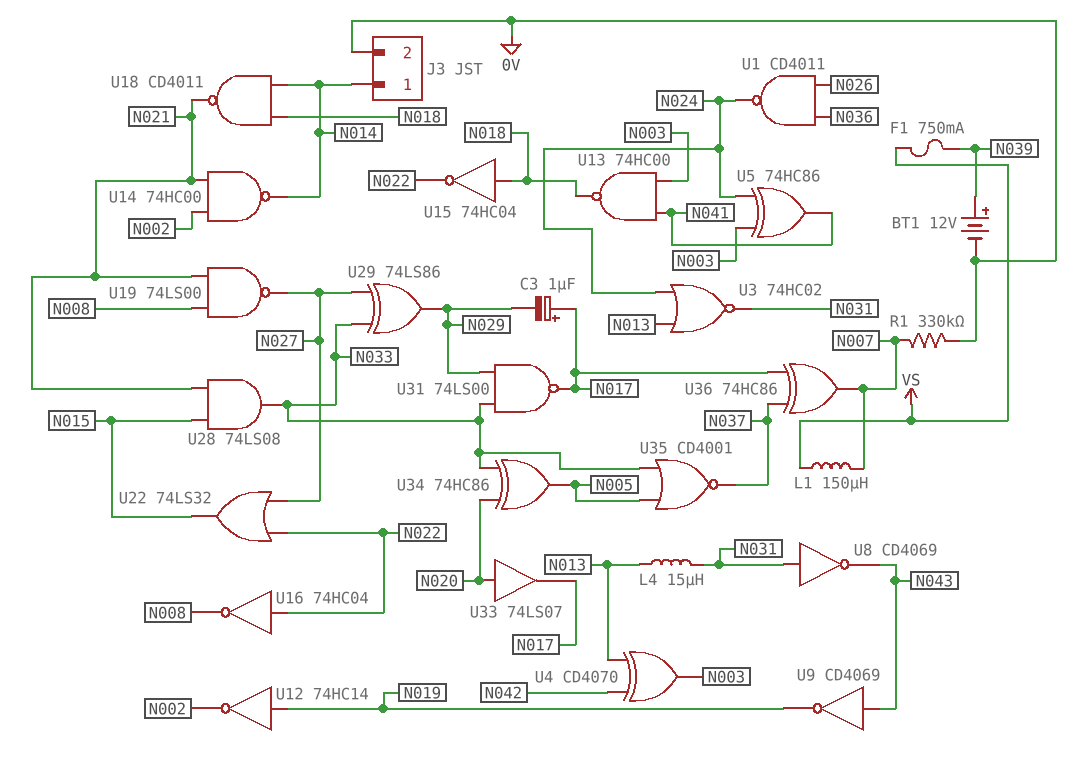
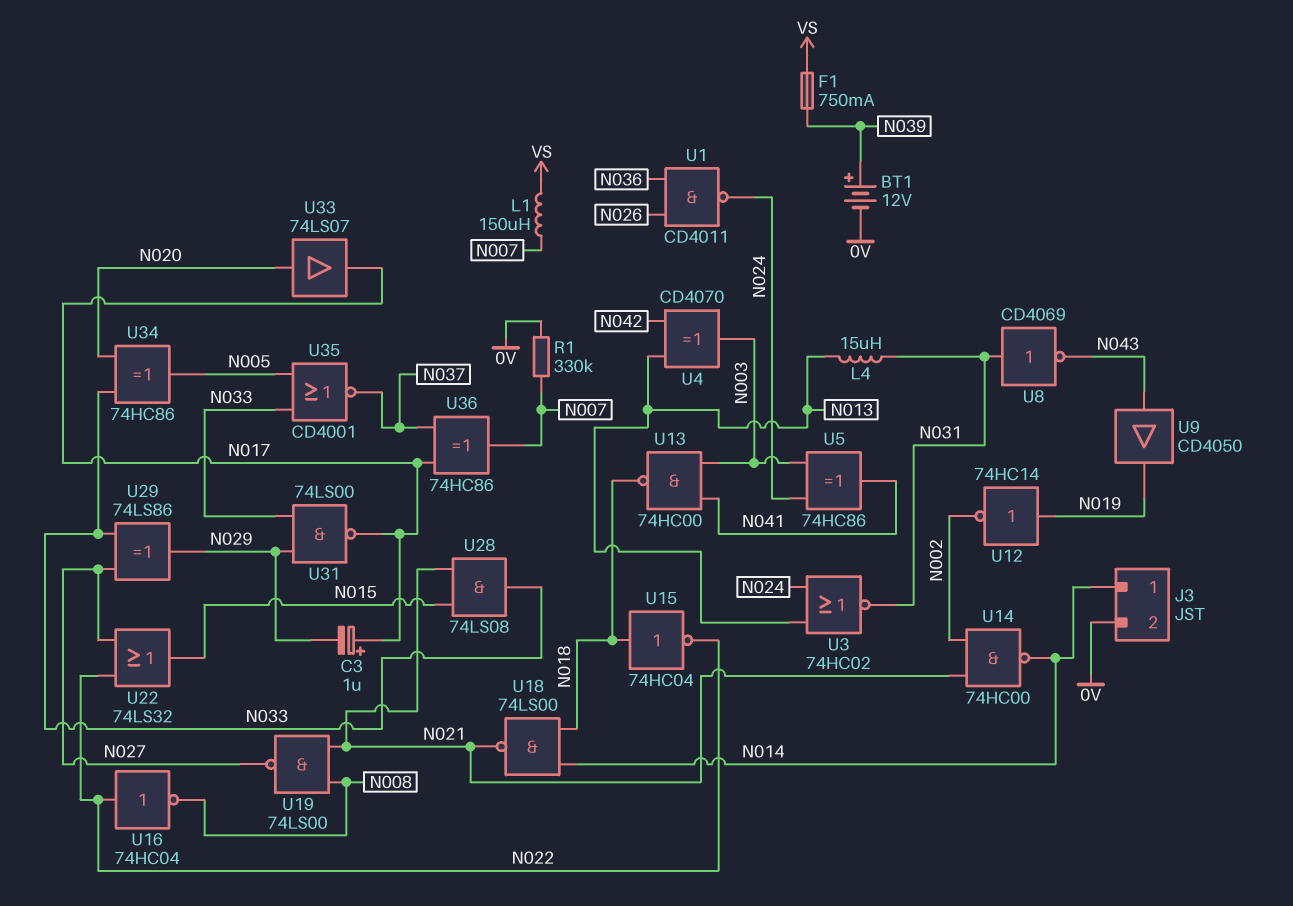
U9: NOT CD4069 (in N043, out N019) -> buffer CD4050 (in N043, out N019)
U18: NAND CD4011 (in N014, in N018, out N021) -> NAND 74LS00 (in N014, in N018, out N021)

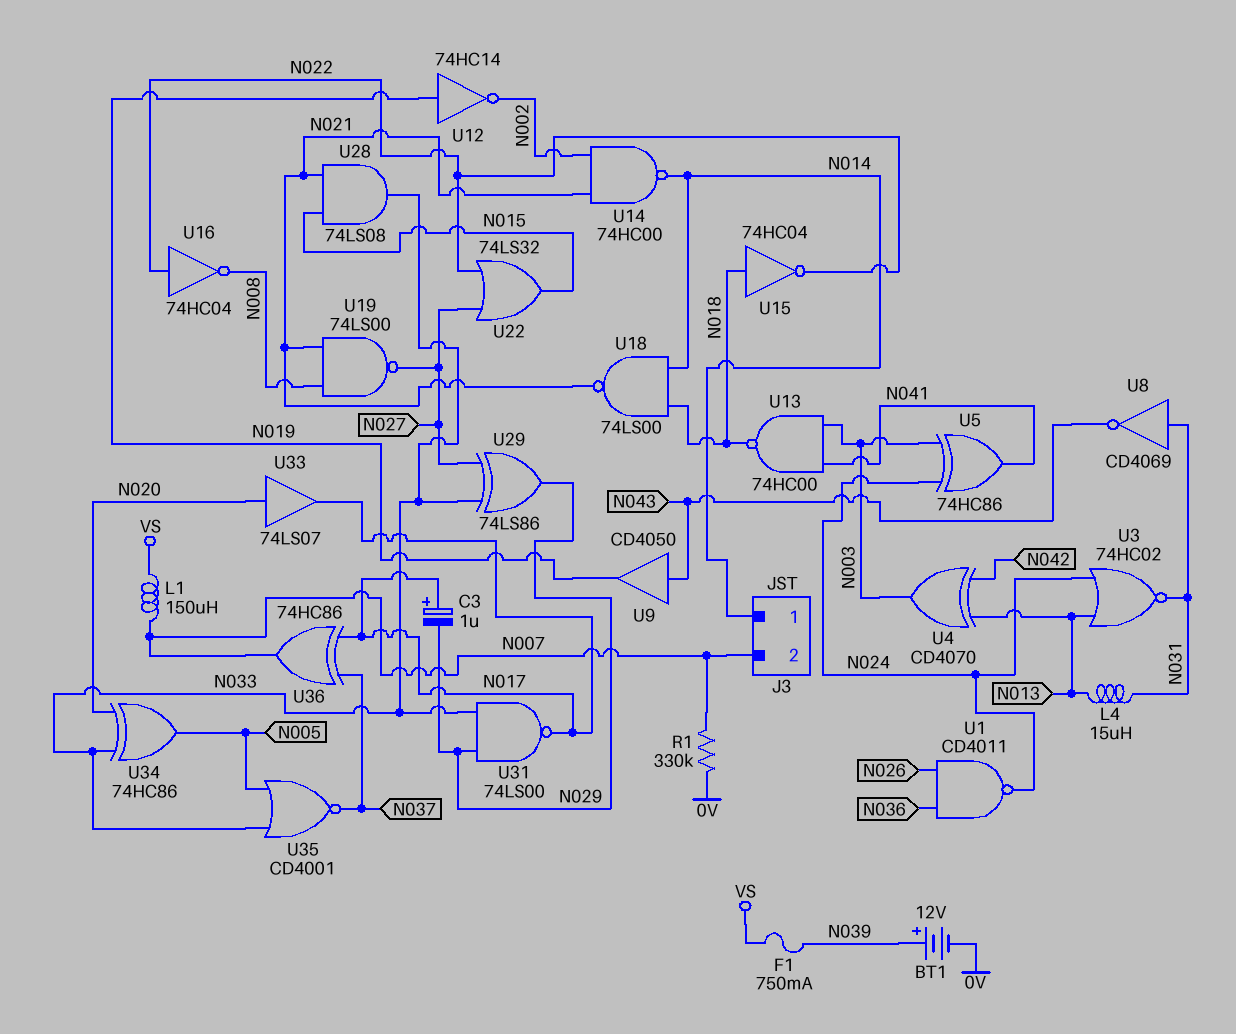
J3 pin 2: 0V -> N007

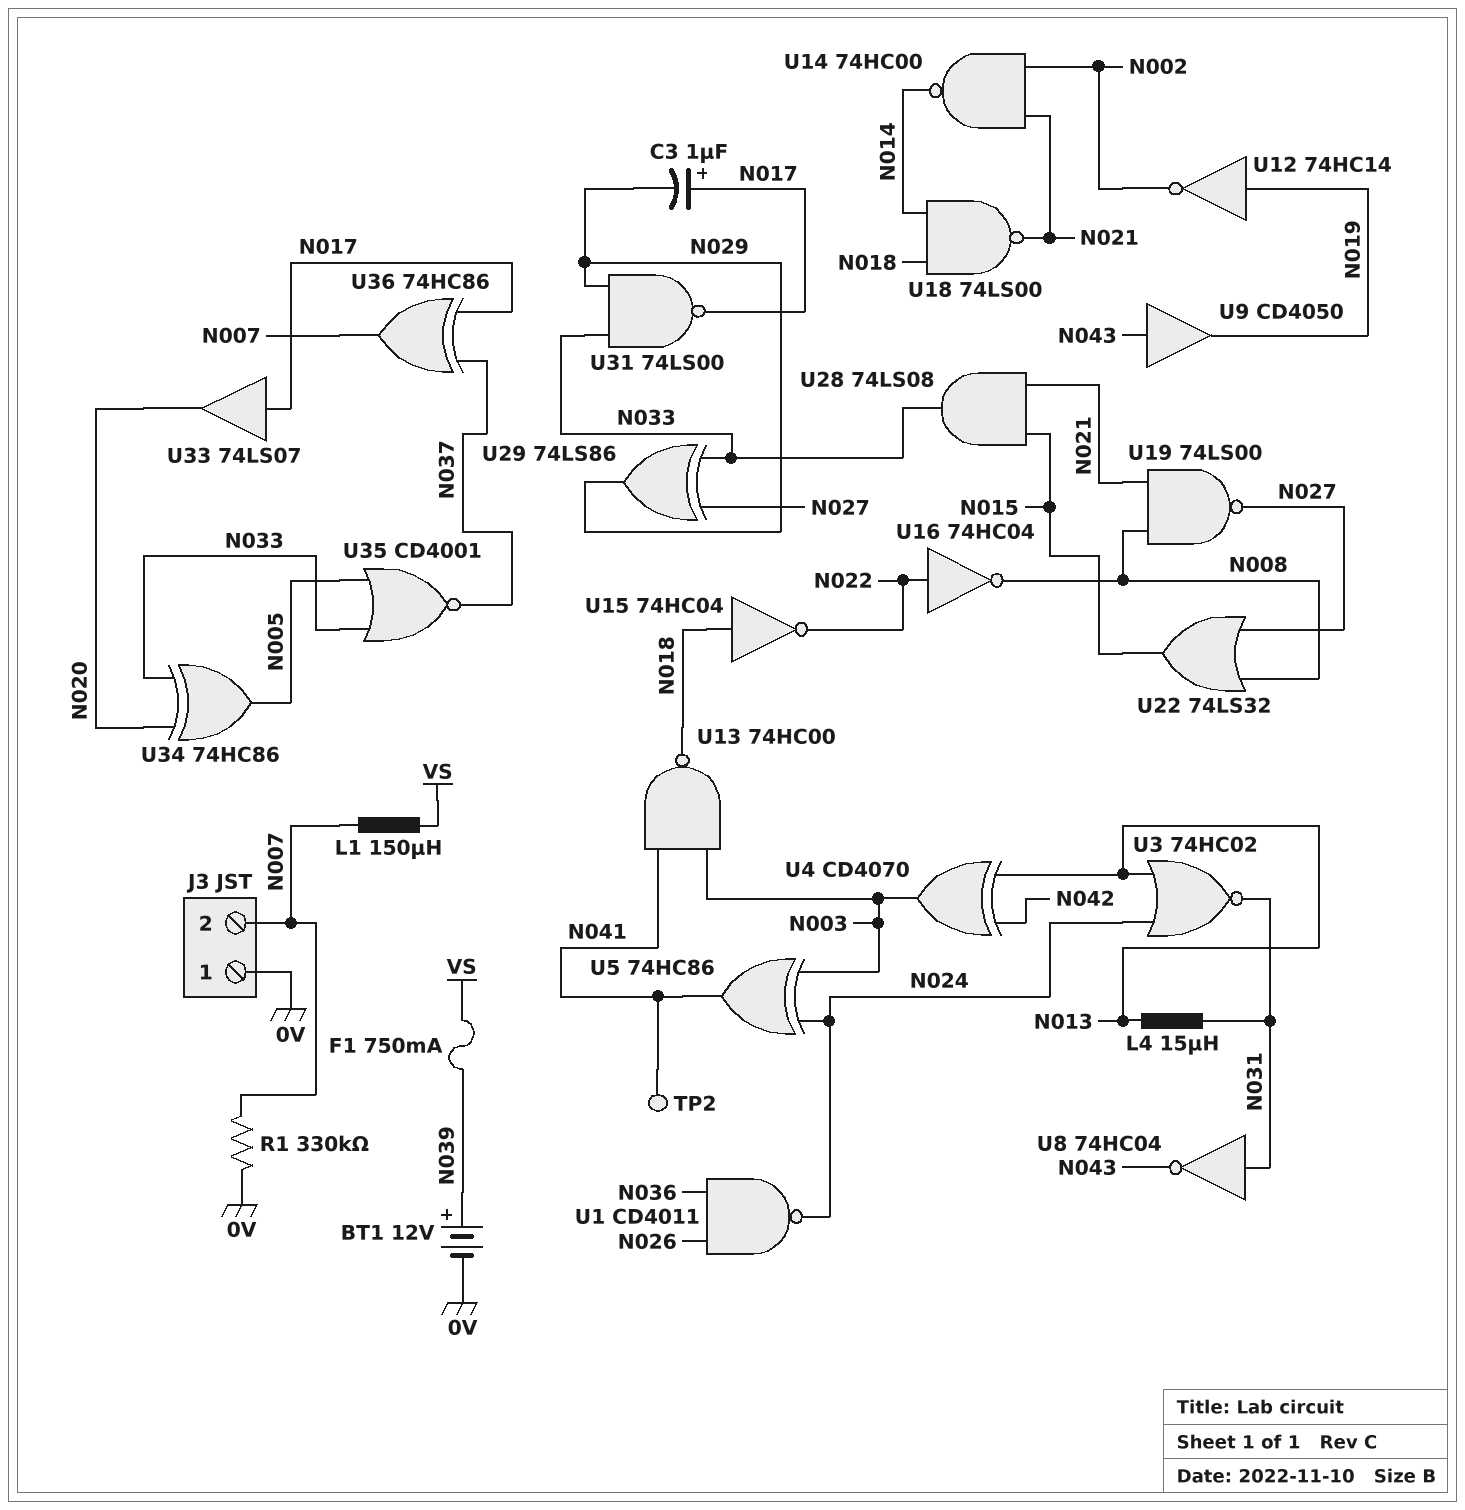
J3 pin 1: N014 -> 0V
TP2: none -> test point (N041)
U8: NOT CD4069 (in N031, out N043) -> NOT 74HC04 (in N031, out N043)
U22: OR 74LS32 (in N022, in N027, out N015) -> OR 74LS32 (in N008, in N027, out N015)
U33: buffer 74LS07 (in N020, out N017) -> buffer 74LS07 (in N017, out N020)

